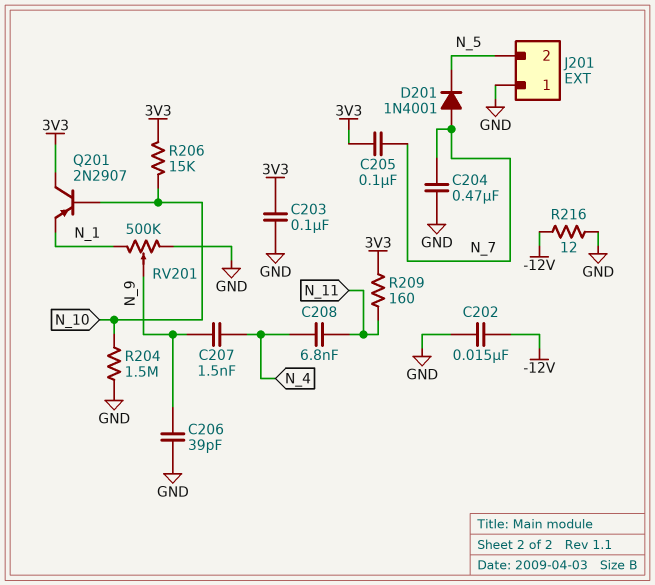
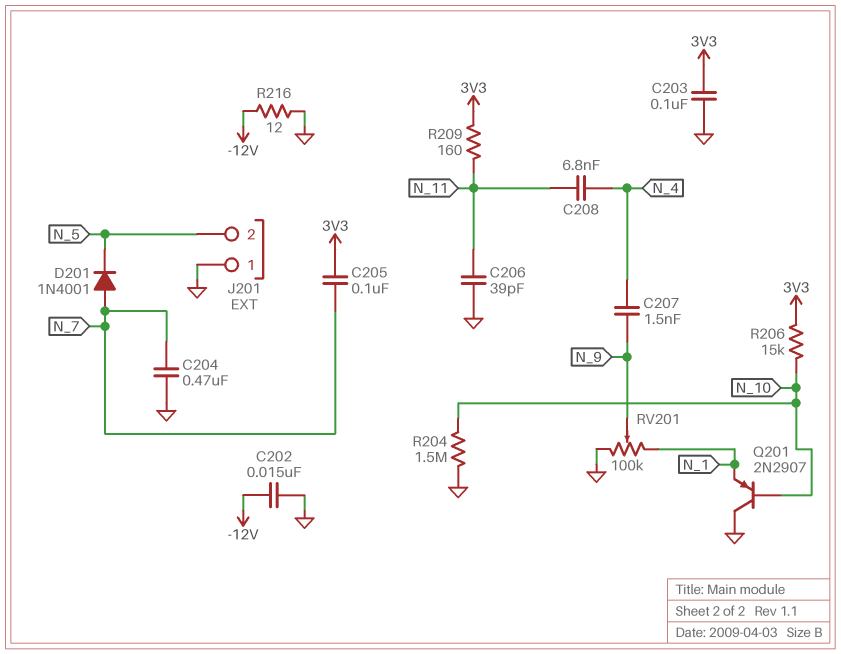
C206: 39pF (GND, N_9) -> 39pF (GND, N_11)
Q201: PNP 2N2907 (B N_10, C 3V3, E N_1) -> PNP 2N2907 (B N_10, C GND, E N_1)
RV201: 500k (GND, N_1, wiper N_9) -> 100k (GND, N_1, wiper N_9)

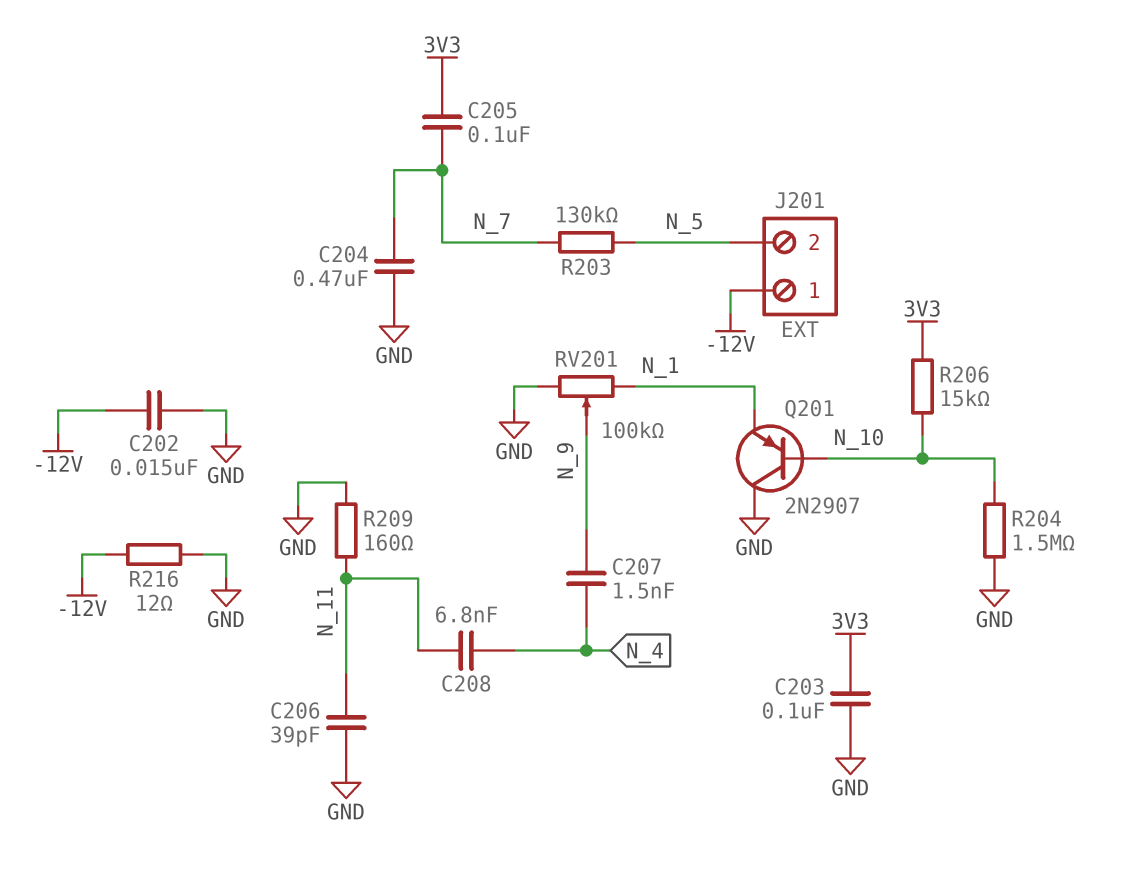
D201: diode 1N4001 (A N_7, K N_5) -> none
J201 pin 1: GND -> -12V
R203: none -> 130k (N_5, N_7)
R209: 160 (3V3, N_11) -> 160 (GND, N_11)

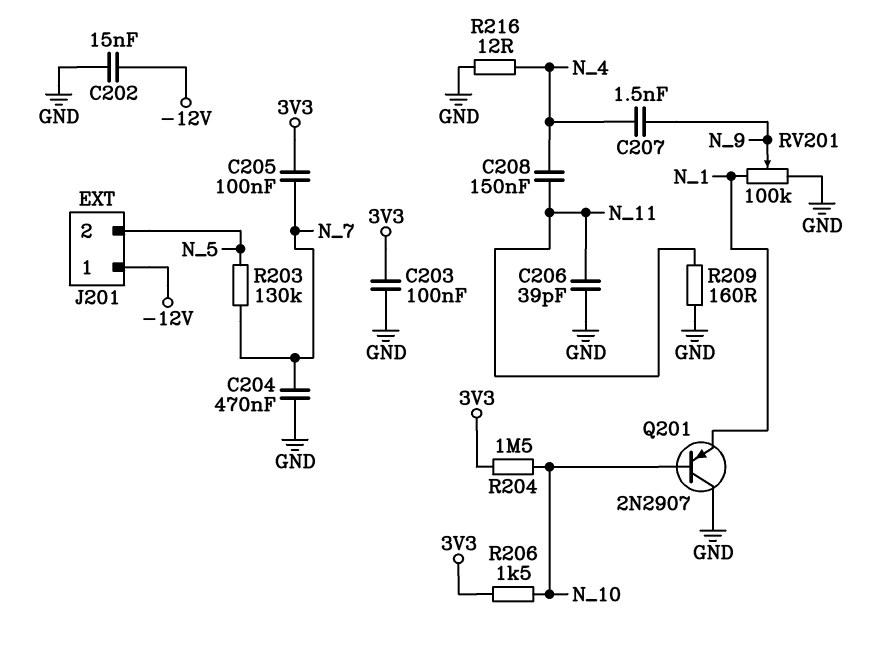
C208: 6.8nF (N_4, N_11) -> 150nF (N_4, N_11)
R204: 1.5M (GND, N_10) -> 1.5M (3V3, N_10)
R206: 15k (3V3, N_10) -> 1.5k (3V3, N_10)
R216: 12 (-12V, GND) -> 12 (GND, N_4)

